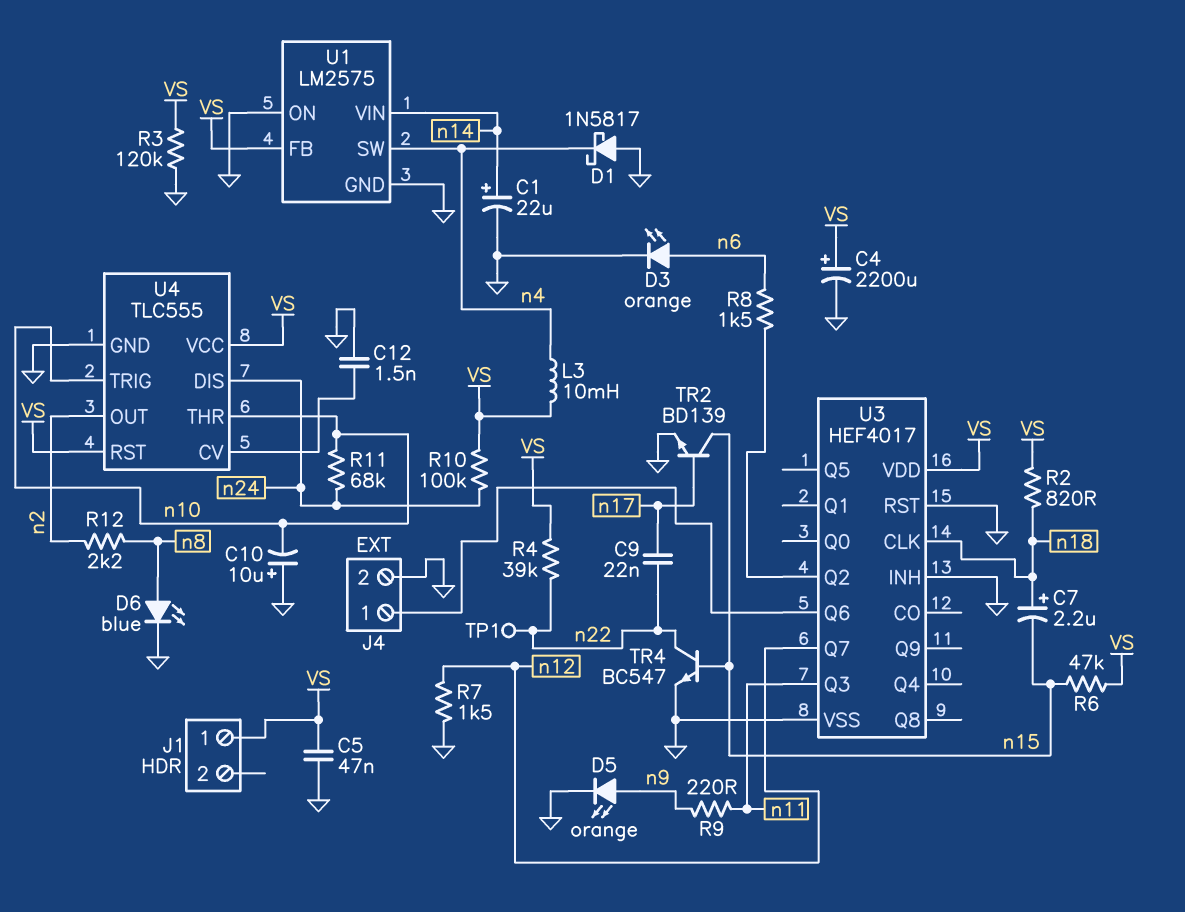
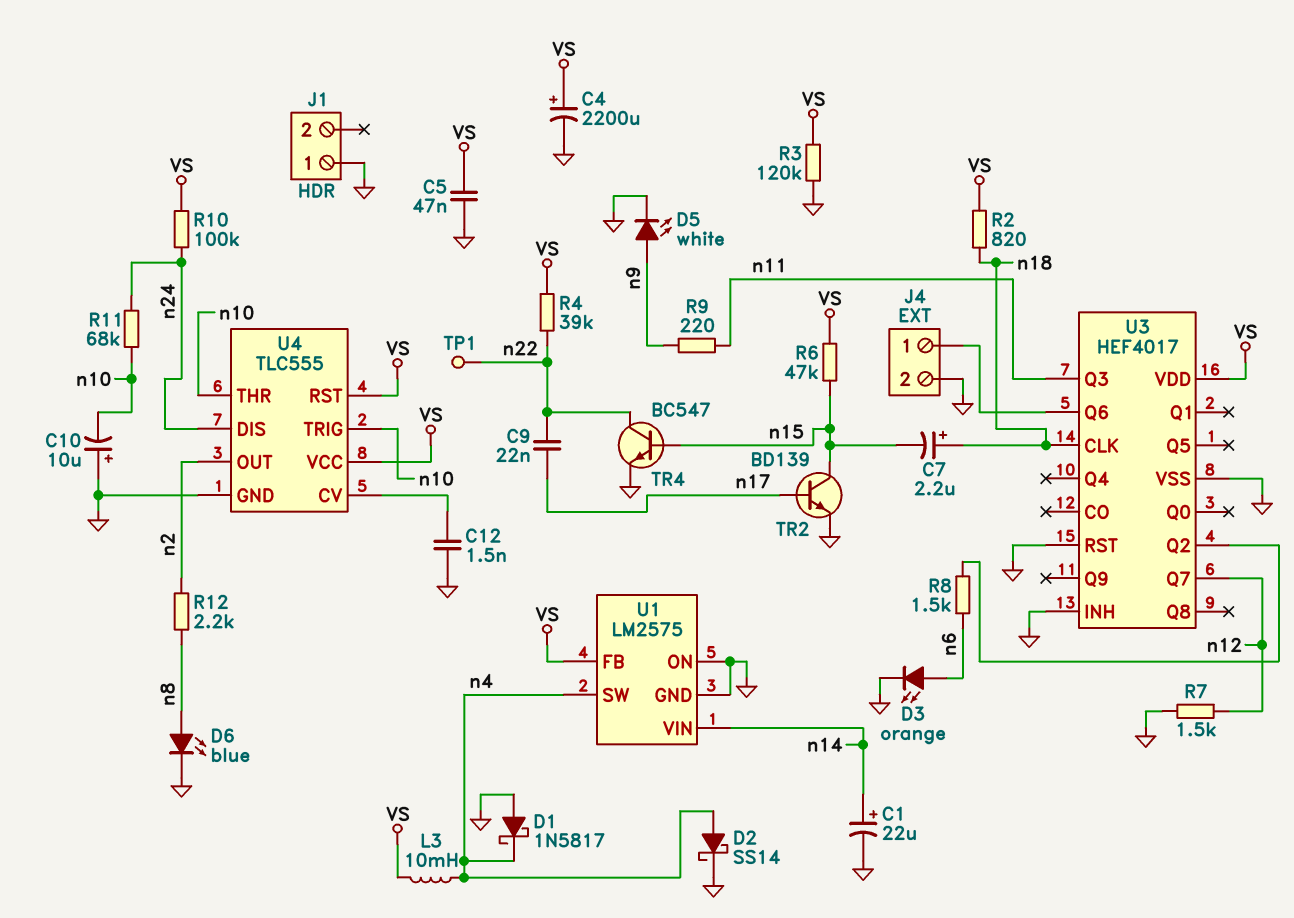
D2: none -> schottky SS14 (A n4, K GND)
D5: LED orange (A n9, K GND) -> LED white (A n9, K GND)
J1 pin 1: VS -> GND

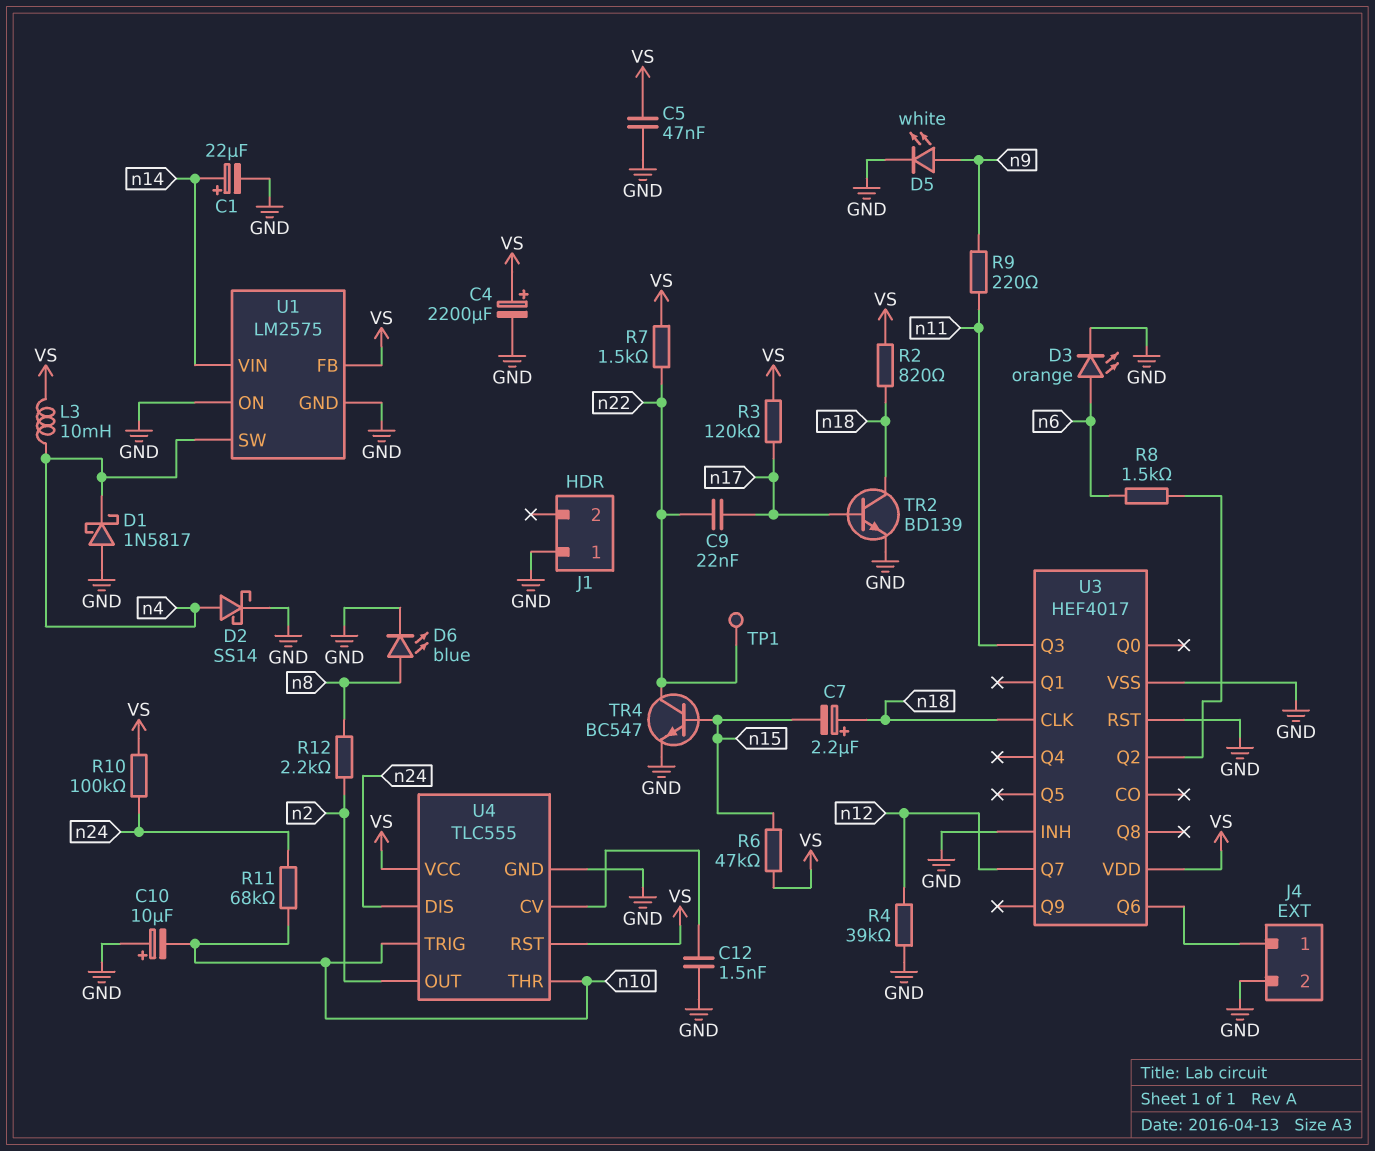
R3: 120k (GND, VS) -> 120k (VS, n17)
R4: 39k (VS, n22) -> 39k (GND, n12)
R7: 1.5k (GND, n12) -> 1.5k (VS, n22)
TR2: NPN BD139 (B n17, C n15, E GND) -> NPN BD139 (B n17, C n18, E GND)

